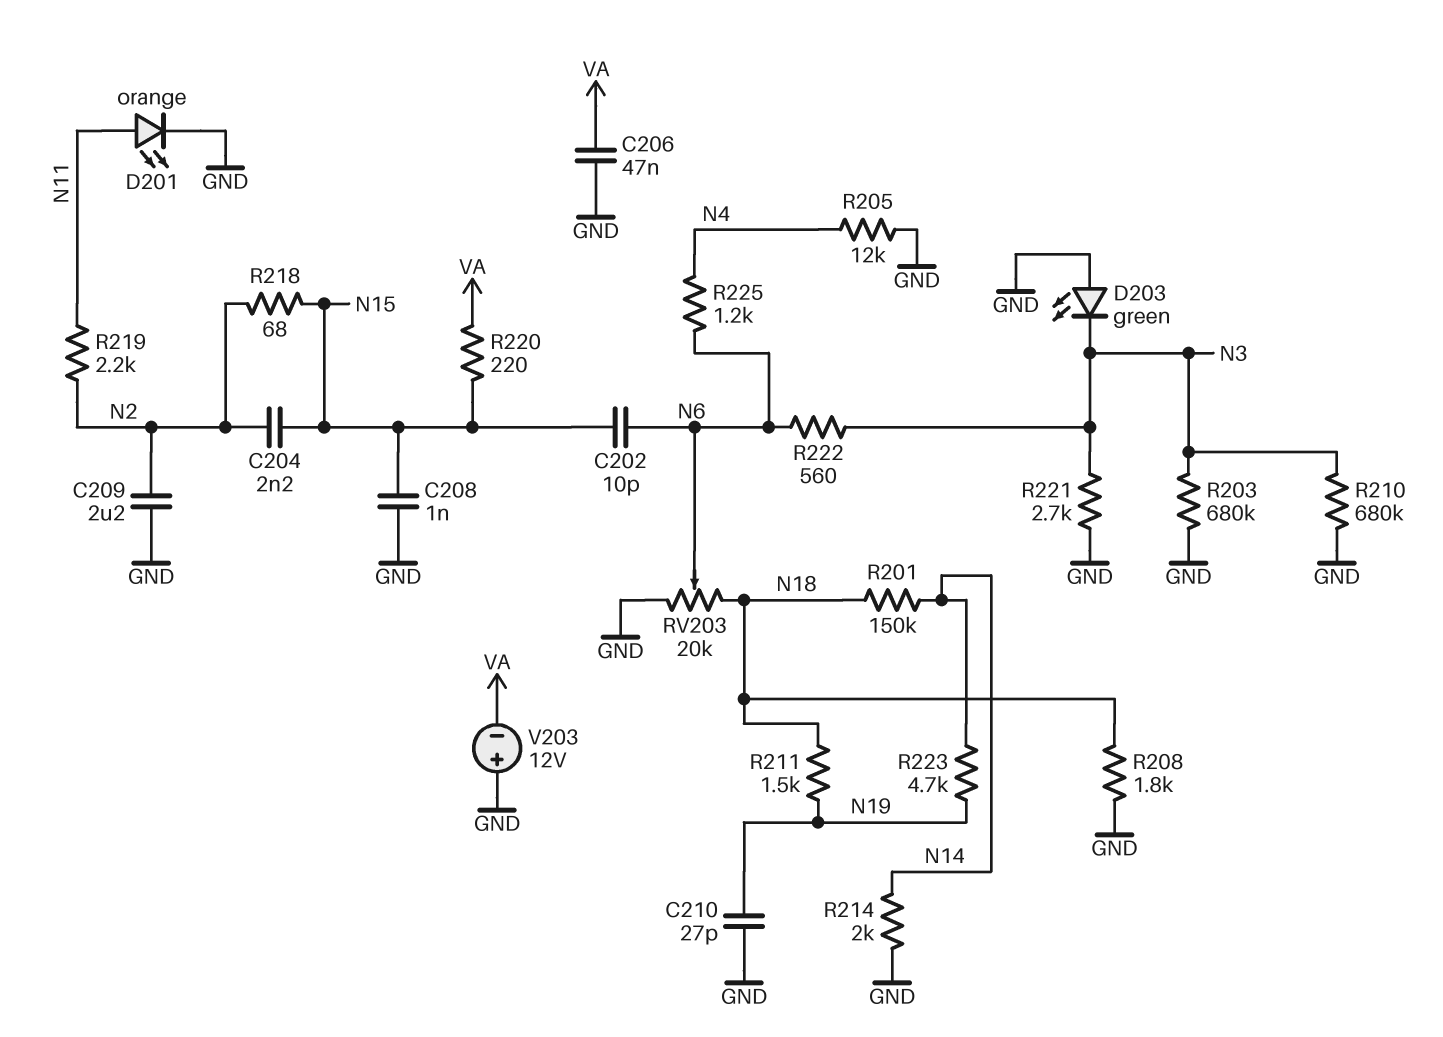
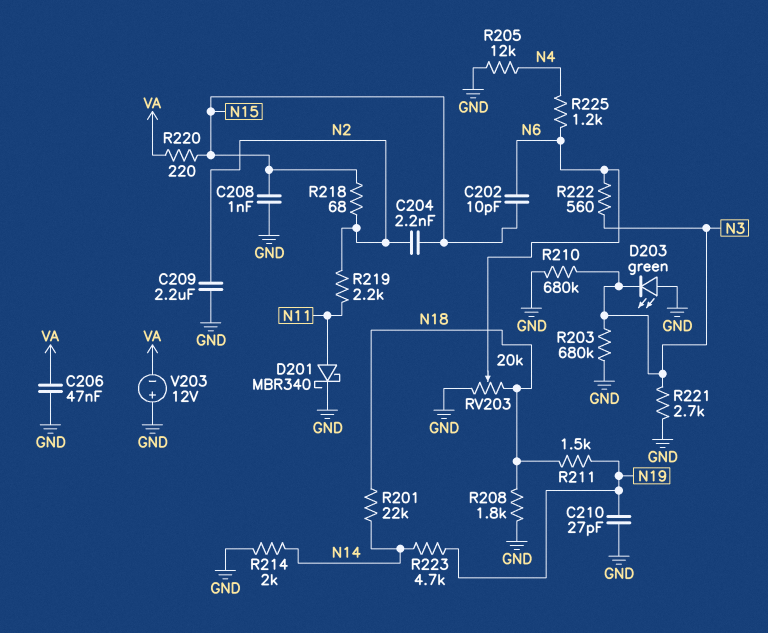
D201: LED orange (A N11, K GND) -> schottky MBR340 (A N11, K GND)
R201: 150k (N14, N18) -> 22k (N14, N18)

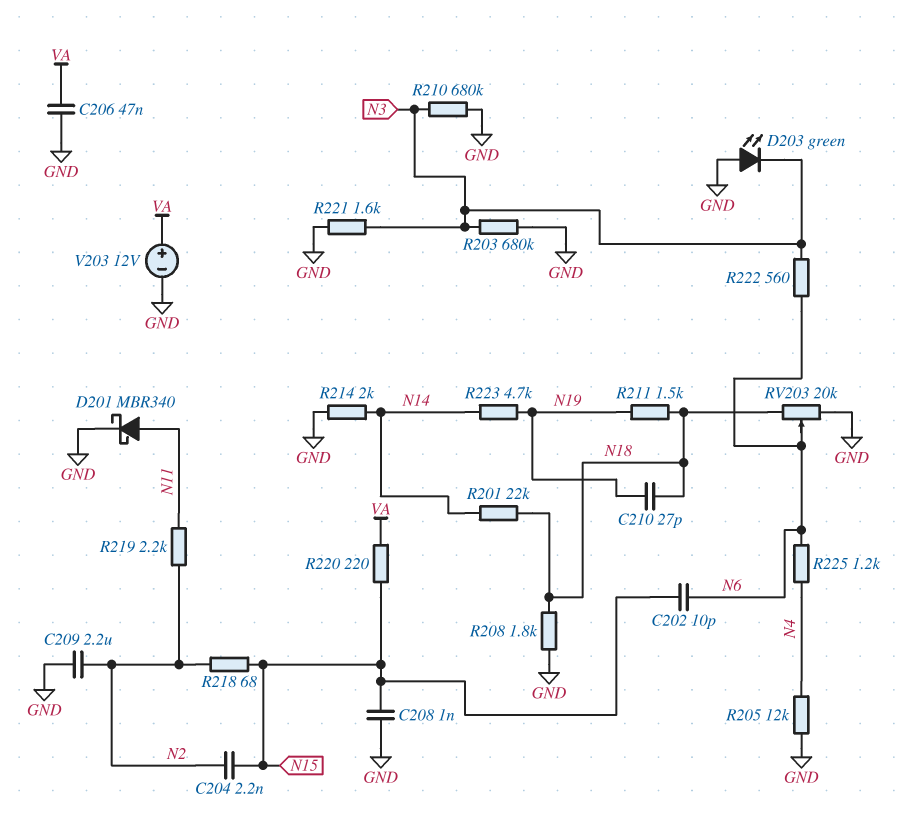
C210: 27pF (GND, N19) -> 27pF (N18, N19)
R221: 2.7k (GND, N3) -> 1.6k (GND, N3)
V203: 12V (plus GND, minus VA) -> 12V (plus VA, minus GND)

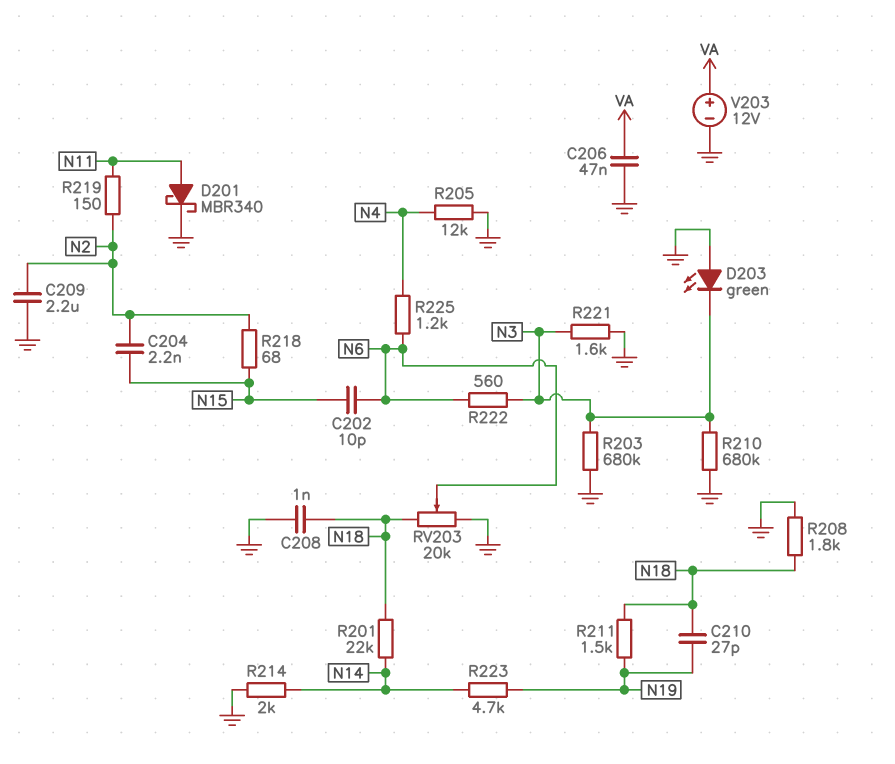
C208: 1nF (GND, N15) -> 1nF (GND, N18)
R219: 2.2k (N2, N11) -> 150 (N2, N11)
R220: 220 (N15, VA) -> none

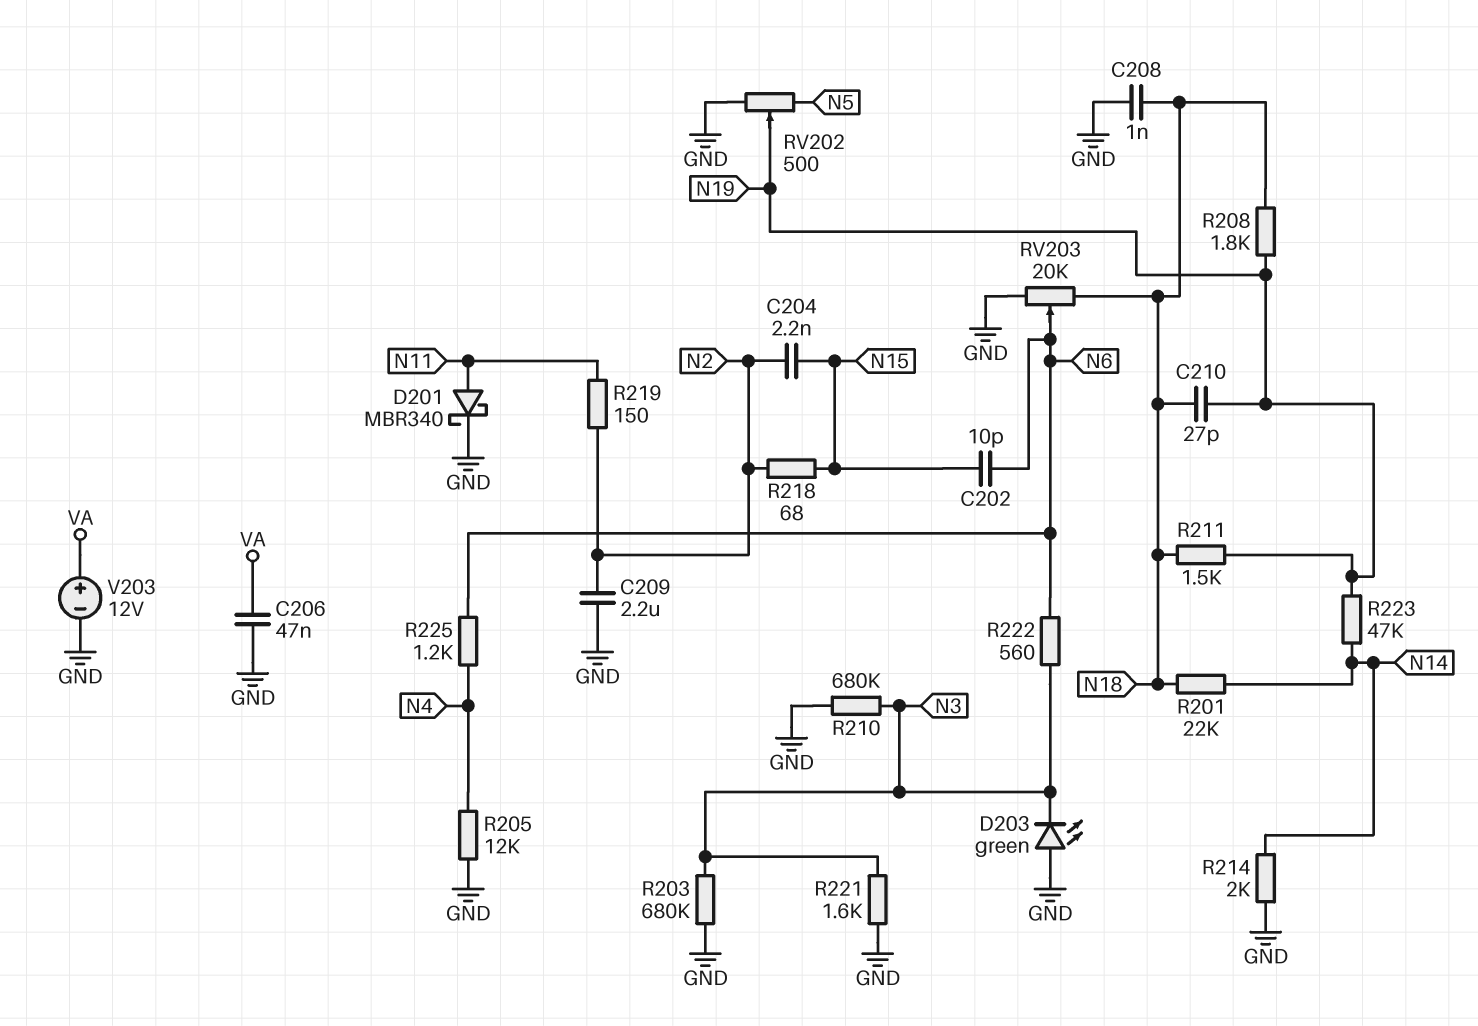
R208: 1.8k (GND, N18) -> 1.8k (N18, N19)
R223: 4.7k (N14, N19) -> 47k (N14, N19)
RV202: none -> 500 (GND, N5, wiper N19)

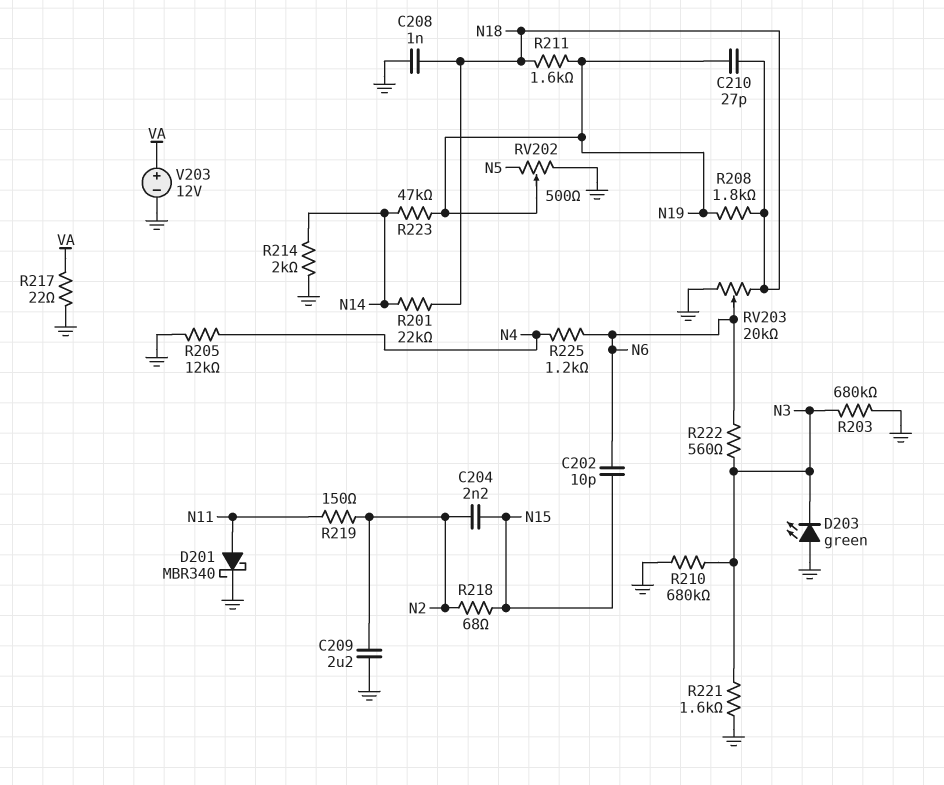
C206: 47nF (GND, VA) -> none
R211: 1.5k (N18, N19) -> 1.6k (N18, N19)
R217: none -> 22 (GND, VA)

